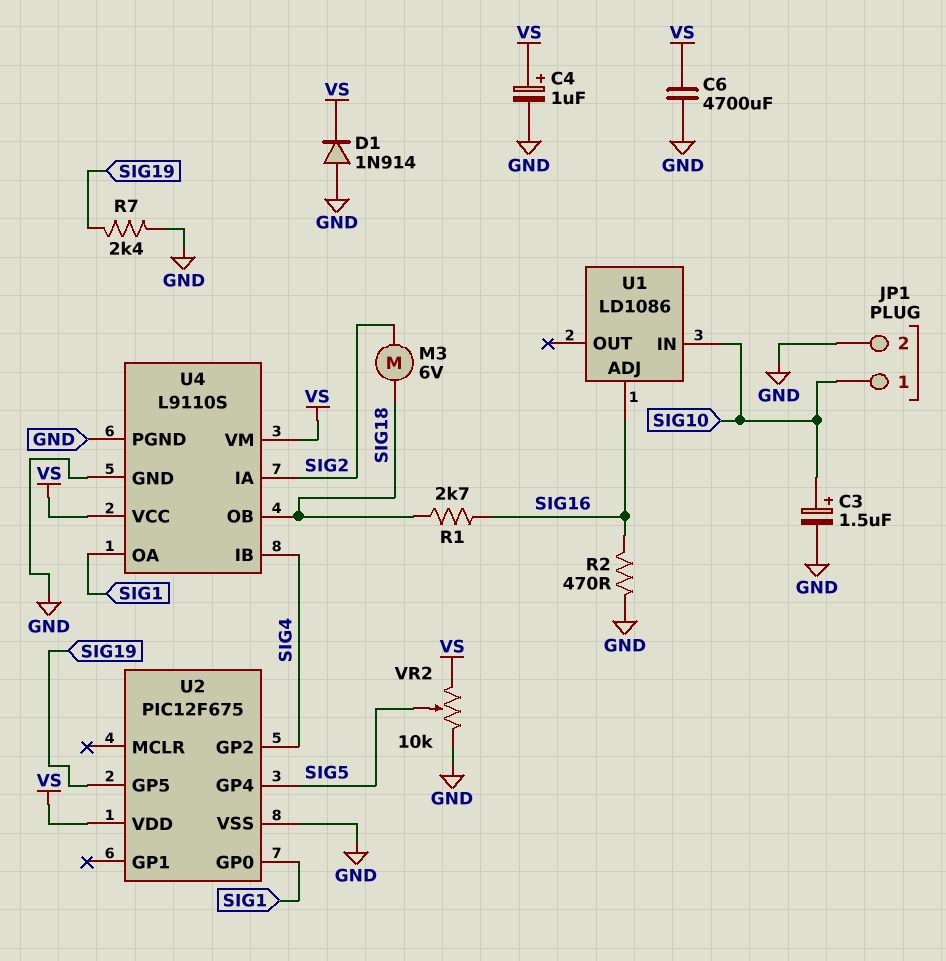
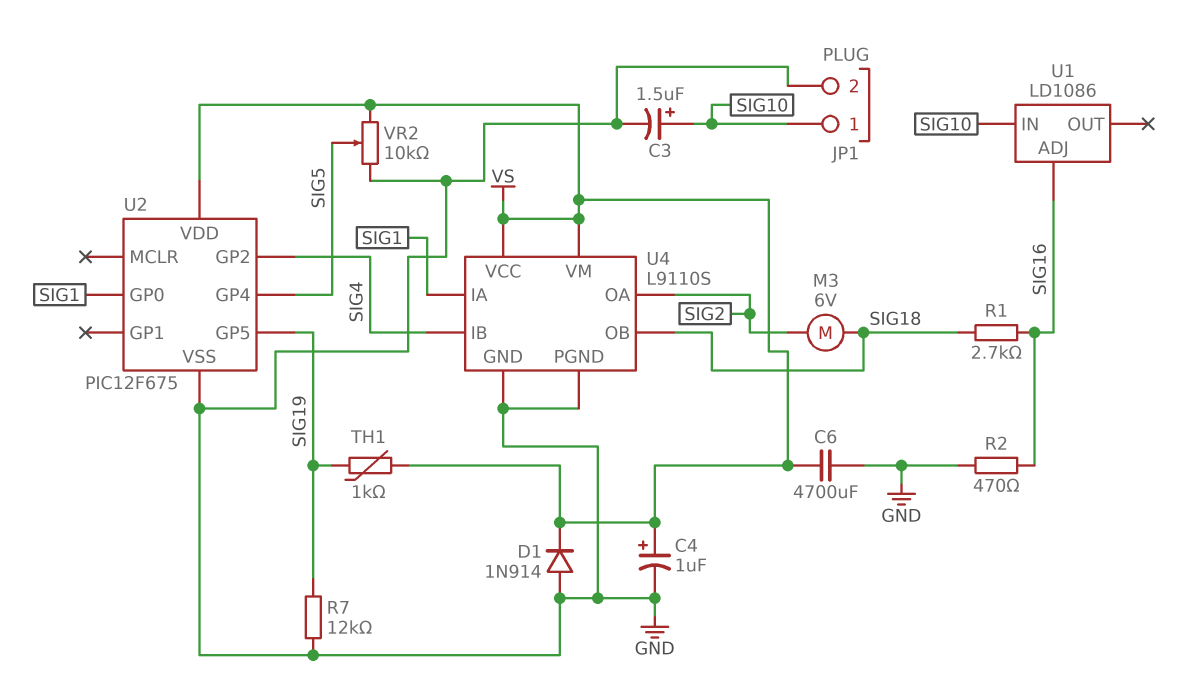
R7: 2.4k (GND, SIG19) -> 12k (GND, SIG19)
TH1: none -> 1k (SIG19, VS)
U4 pin IA: SIG2 -> SIG1
U4 pin OA: SIG1 -> SIG2

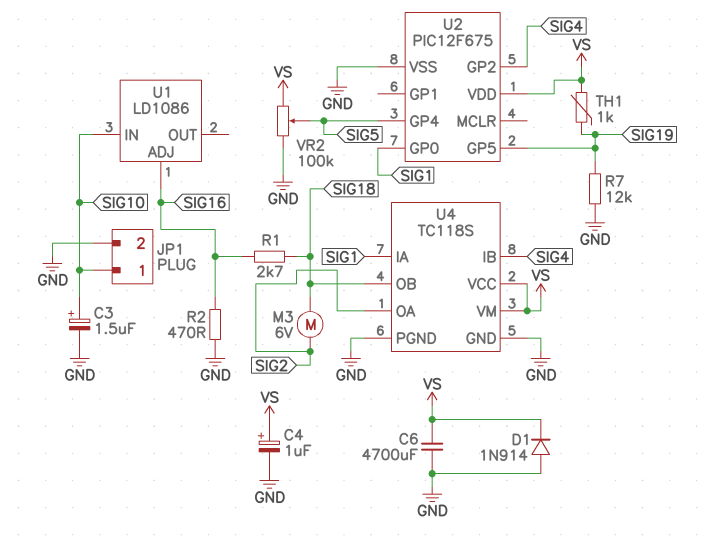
U4: L9110S -> TC118S
VR2: 10k (GND, VS, wiper SIG5) -> 100k (GND, VS, wiper SIG5)

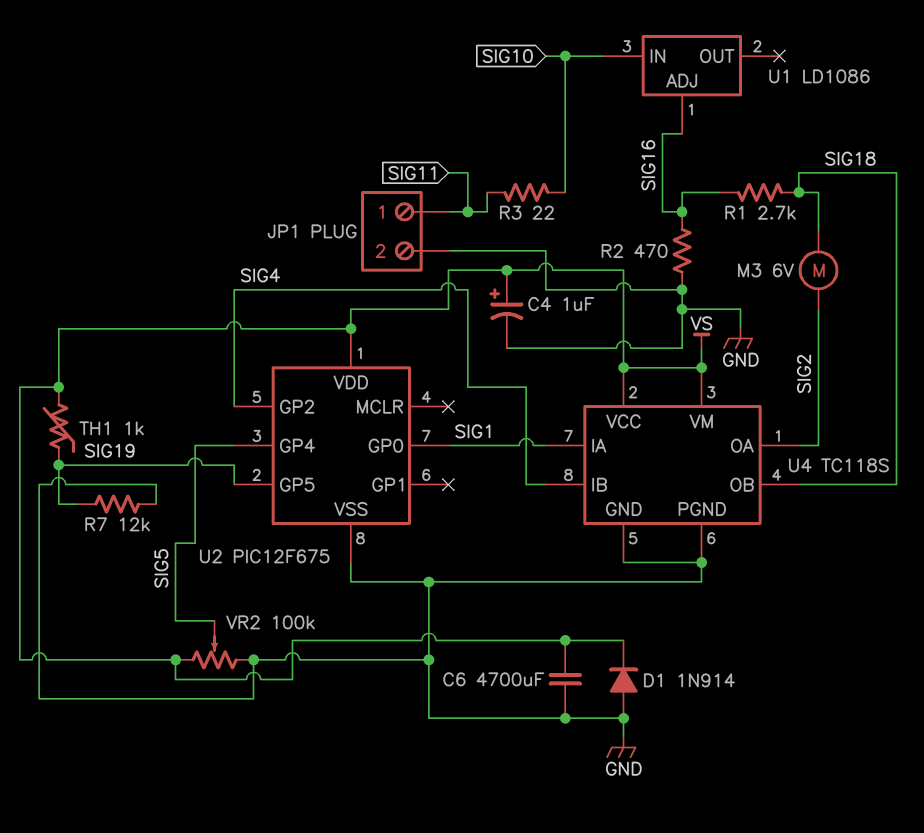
C3: 1.5uF (plus SIG10, minus GND) -> none
JP1 pin 1: SIG10 -> SIG11
R3: none -> 22 (SIG10, SIG11)

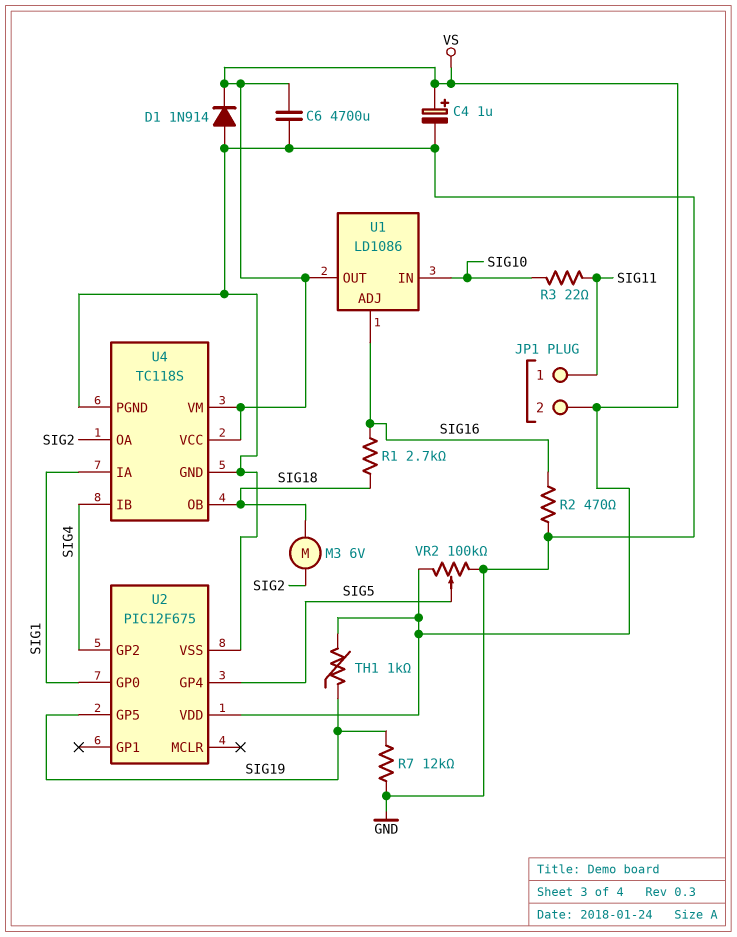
JP1 pin 2: GND -> VS
U1 pin OUT: none -> VS

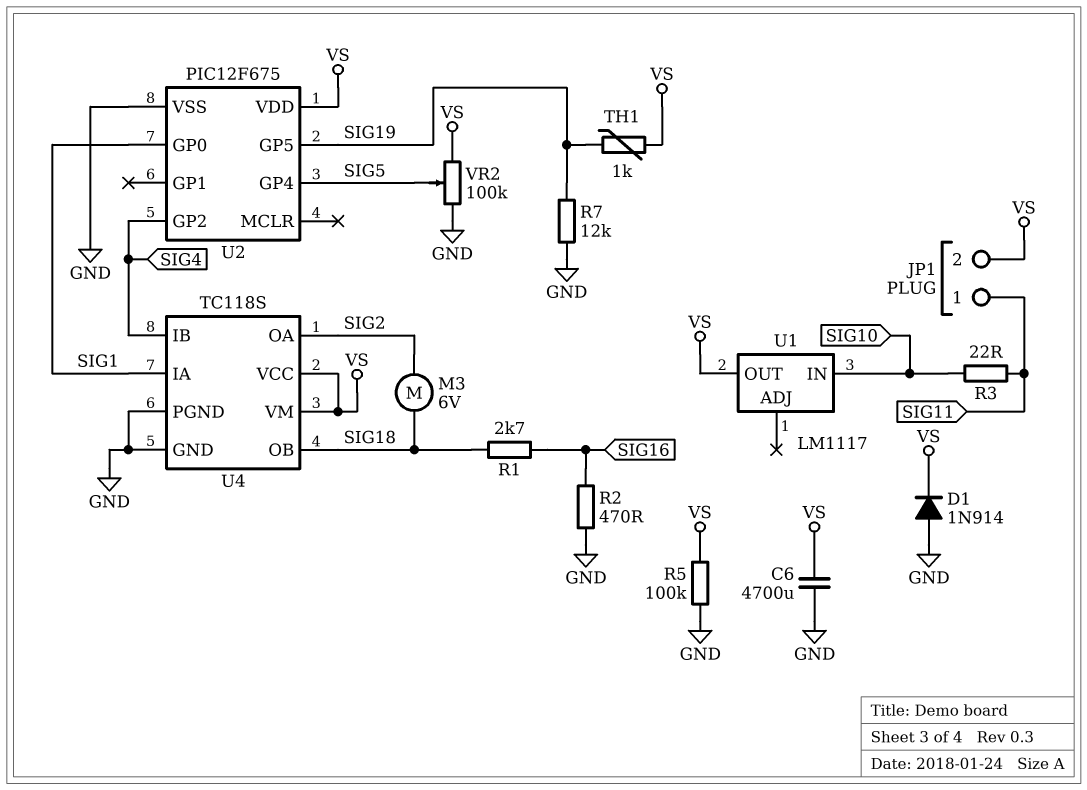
C4: 1uF (plus VS, minus GND) -> none
R5: none -> 100k (GND, VS)
U1: LD1086 -> LM1117
U1 pin ADJ: SIG16 -> none

